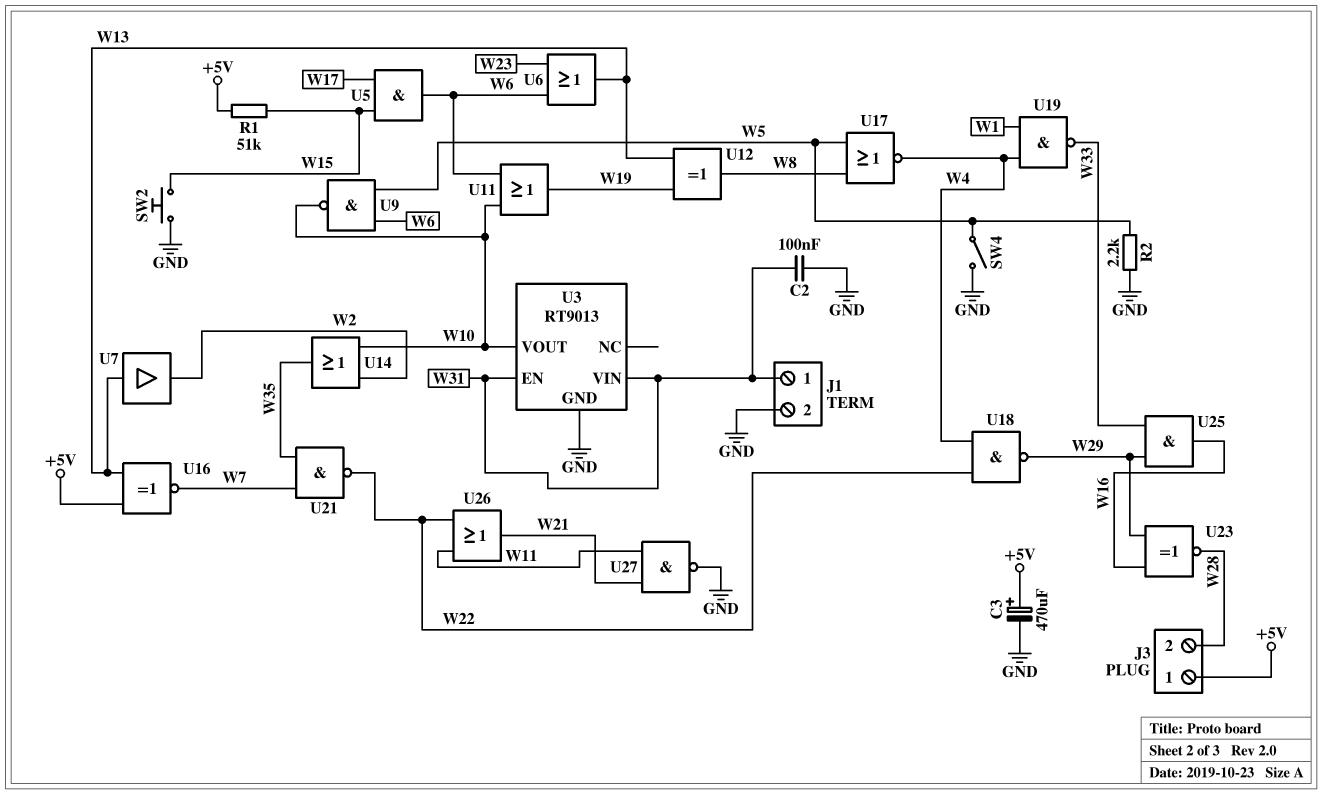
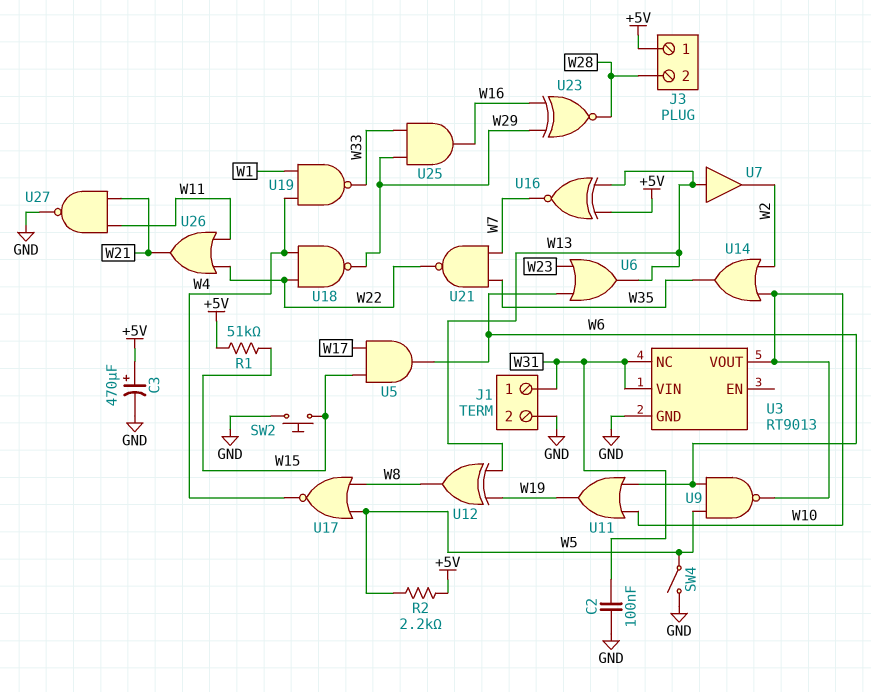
R2: 2.2k (GND, W5) -> 2.2k (+5V, W5)
U3 pin EN: W31 -> none
U3 pin NC: none -> W31

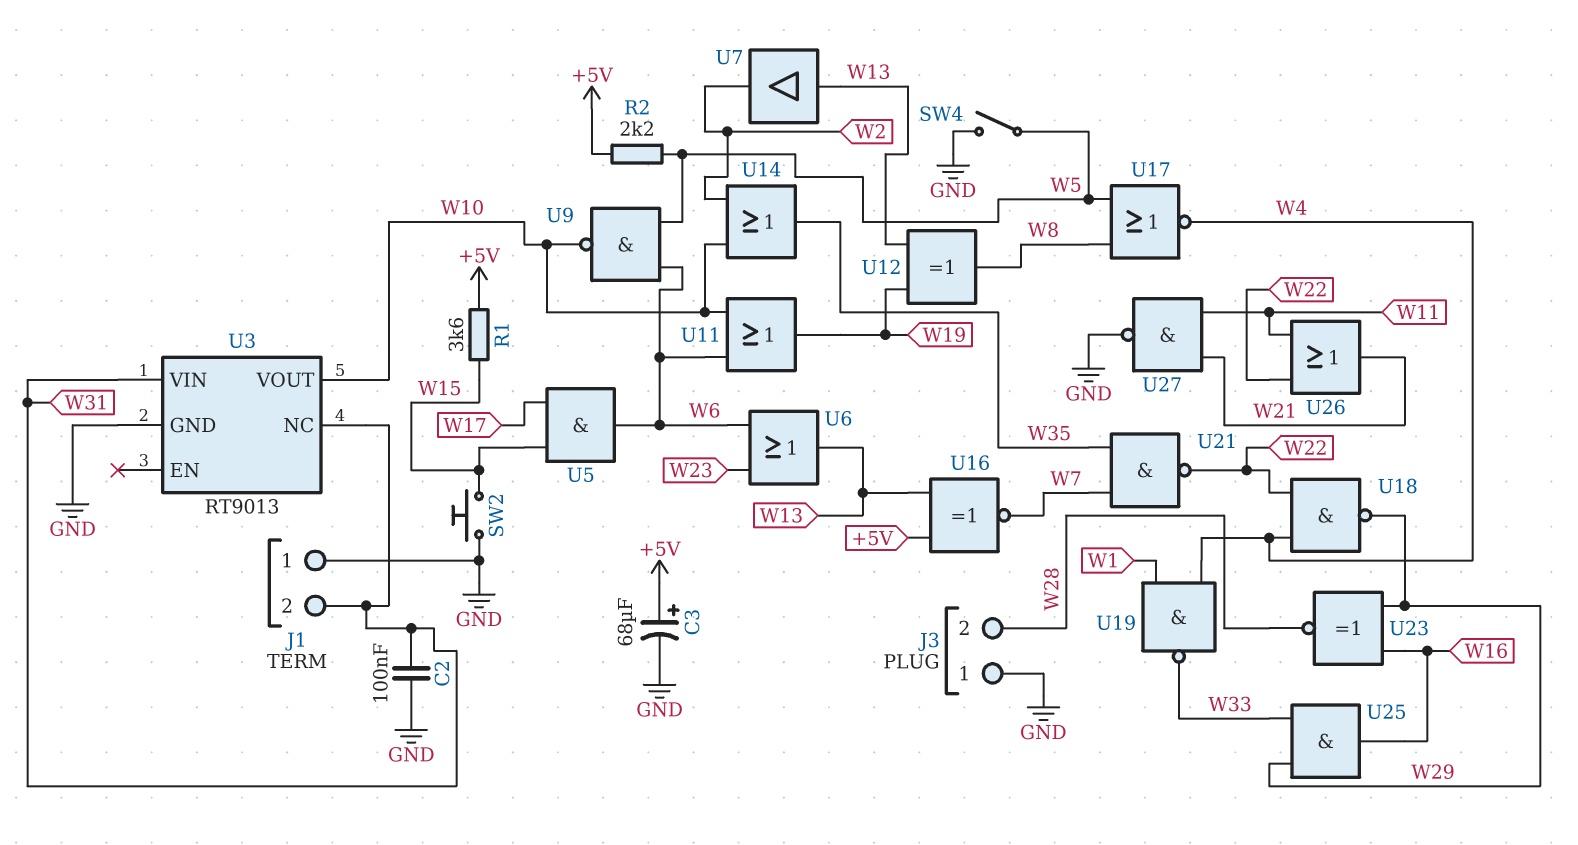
C3: 470uF (plus +5V, minus GND) -> 68uF (plus +5V, minus GND)
J1 pin 1: W31 -> GND
J1 pin 2: GND -> W31
J3 pin 1: +5V -> GND
R1: 51k (+5V, W15) -> 3.6k (+5V, W15)

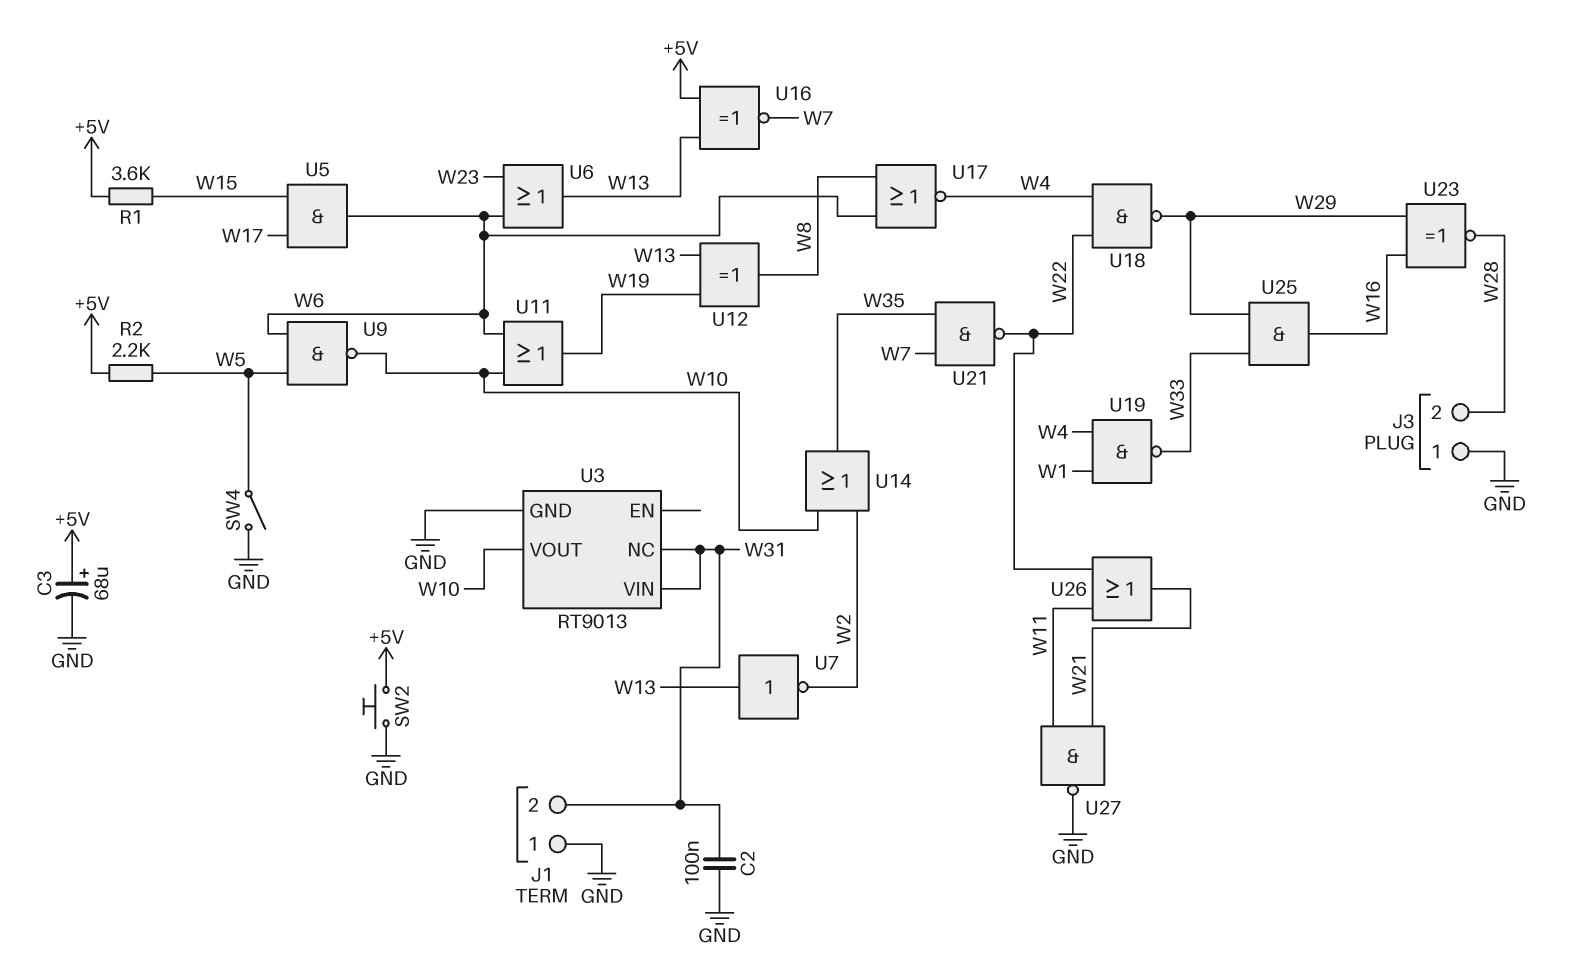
SW2: button (GND, W15) -> button (+5V, GND)
U7: buffer (in W13, out W2) -> NOT (in W13, out W2)
U17: NOR (in W5, in W8, out W4) -> NOR (in W6, in W8, out W4)

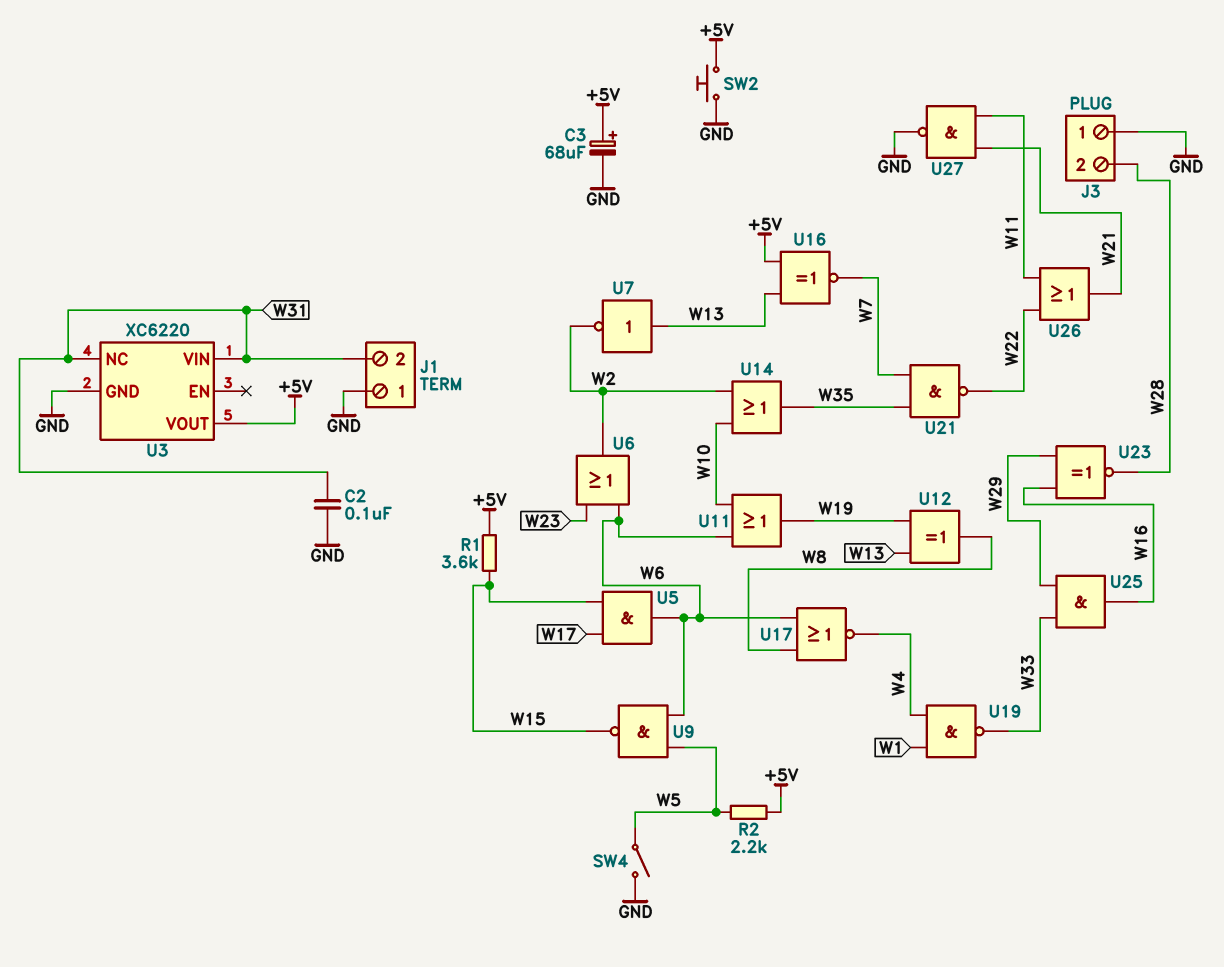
U3: RT9013 -> XC6220
U3 pin VOUT: W10 -> +5V
U6: OR (in W6, in W23, out W13) -> OR (in W6, in W23, out W2)
U9: NAND (in W5, in W6, out W10) -> NAND (in W5, in W6, out W15)
U18: NAND (in W4, in W22, out W29) -> none

